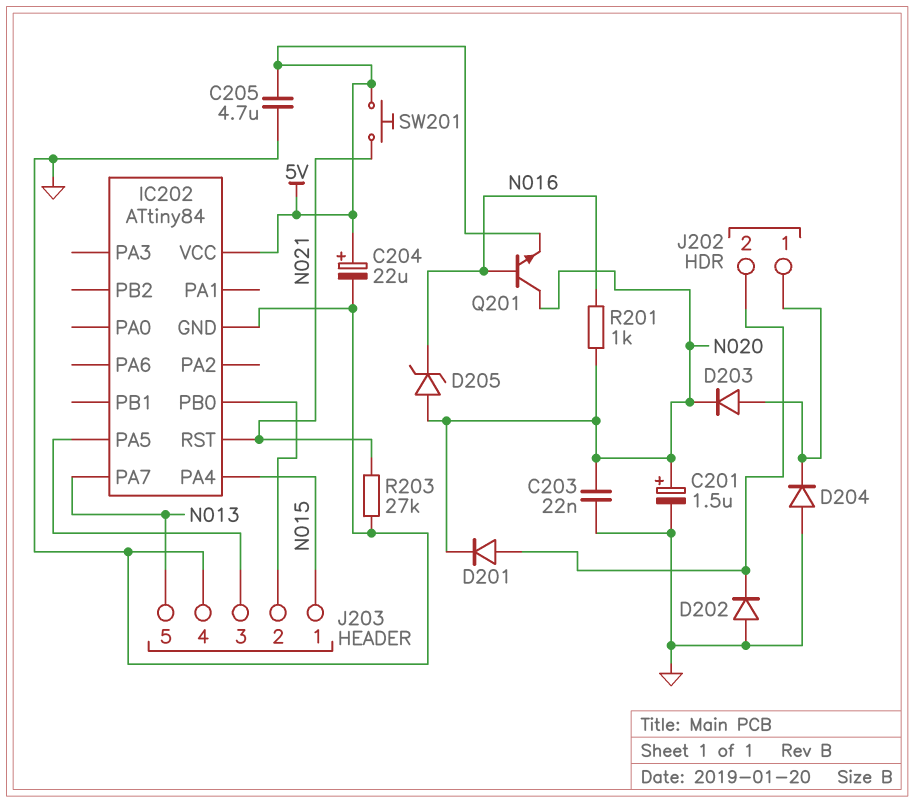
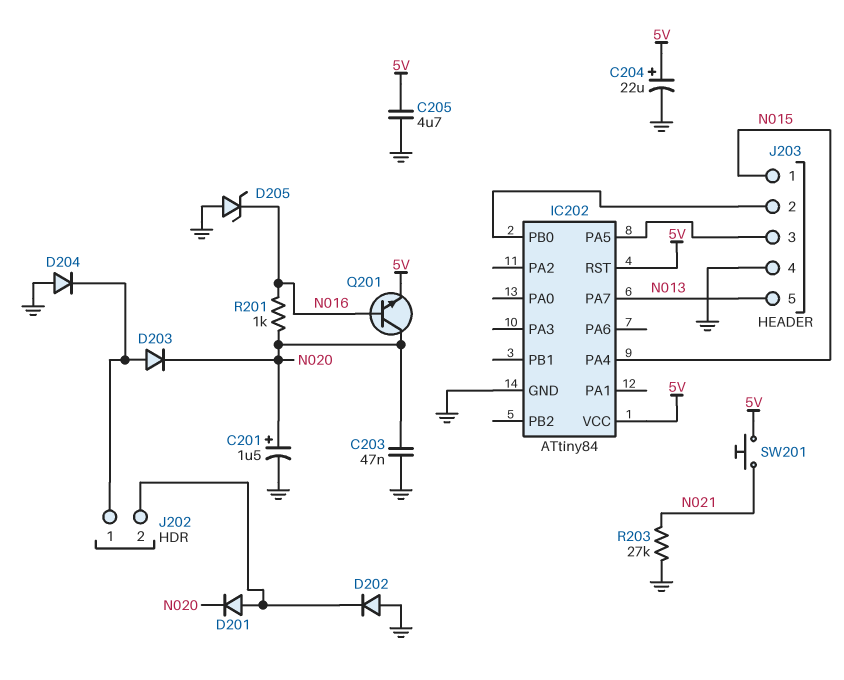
C203: 22nF (GND, N020) -> 47nF (GND, N020)
D205: zener (A N020, K N016) -> zener (A GND, K N016)
IC202 pin RST: N021 -> 5V

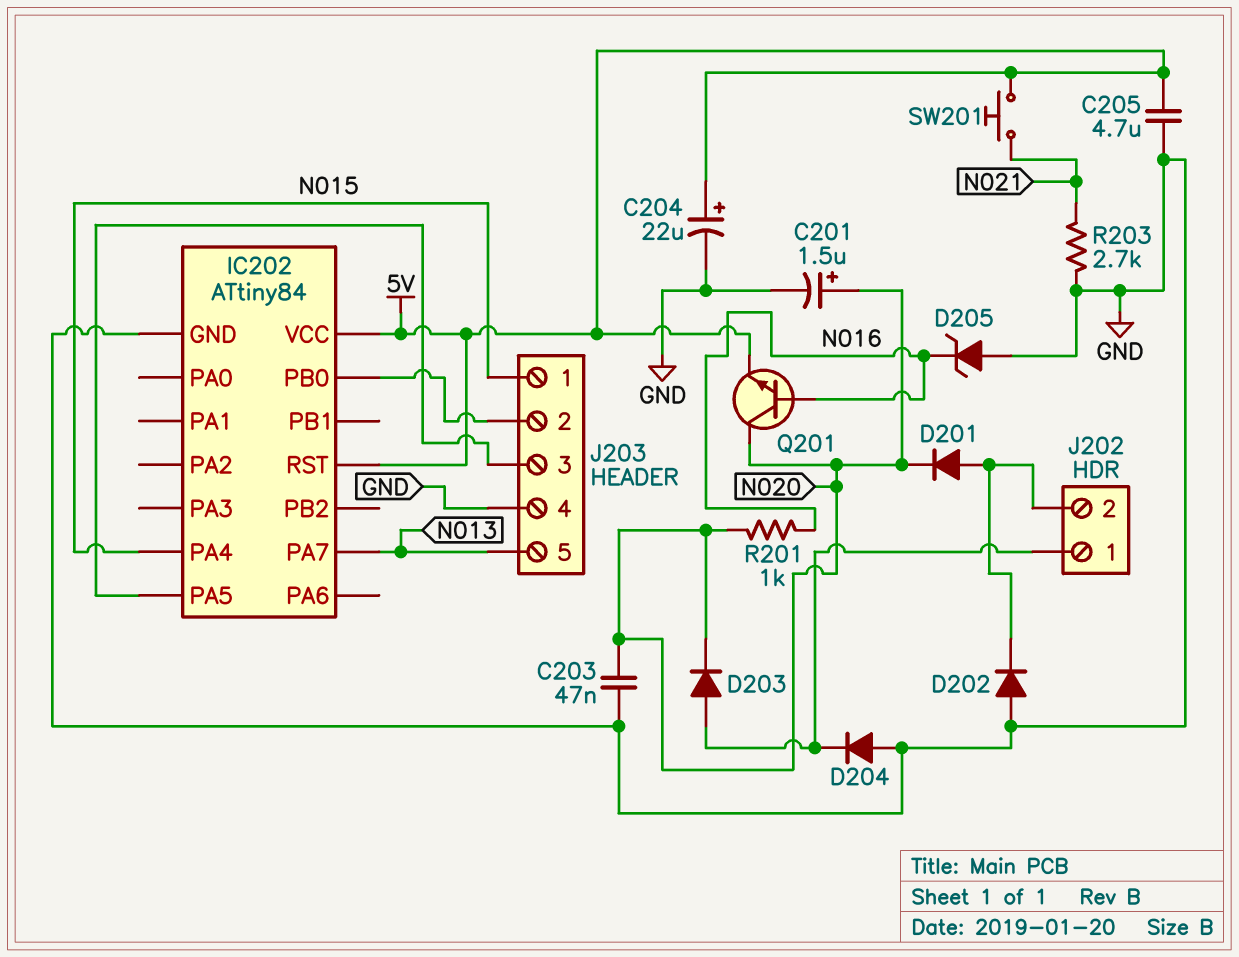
R203: 27k (GND, N021) -> 2.7k (GND, N021)

